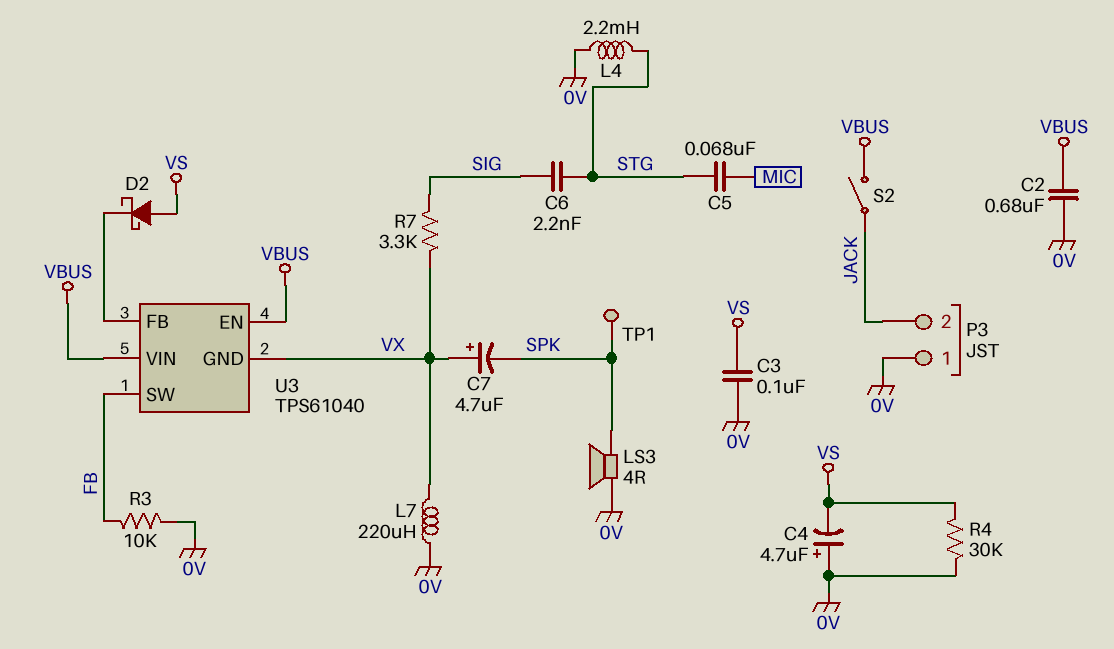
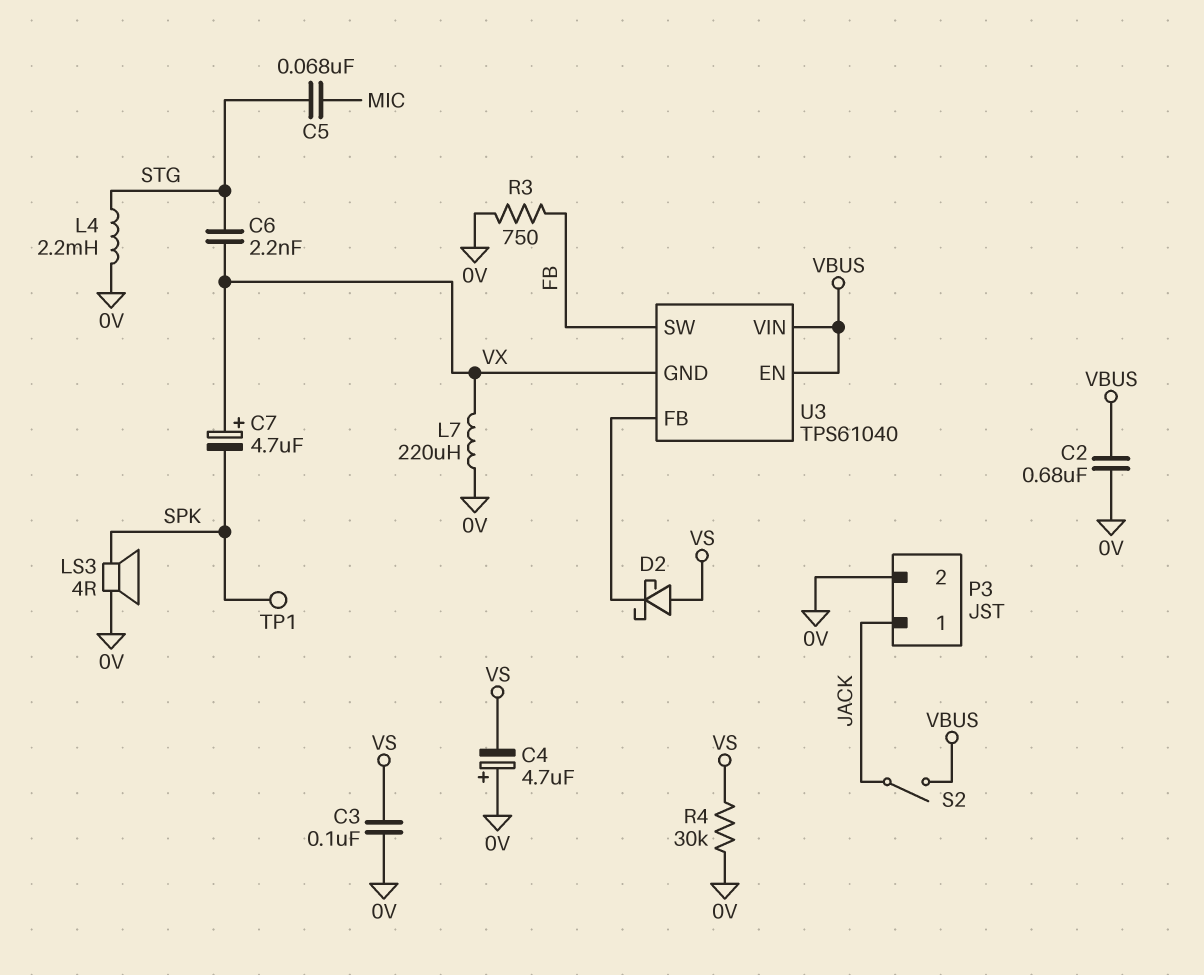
C6: 2.2nF (SIG, STG) -> 2.2nF (STG, VX)
P3 pin 1: 0V -> JACK
P3 pin 2: JACK -> 0V
R3: 10k (0V, FB) -> 750 (0V, FB)
R7: 3.3k (SIG, VX) -> none

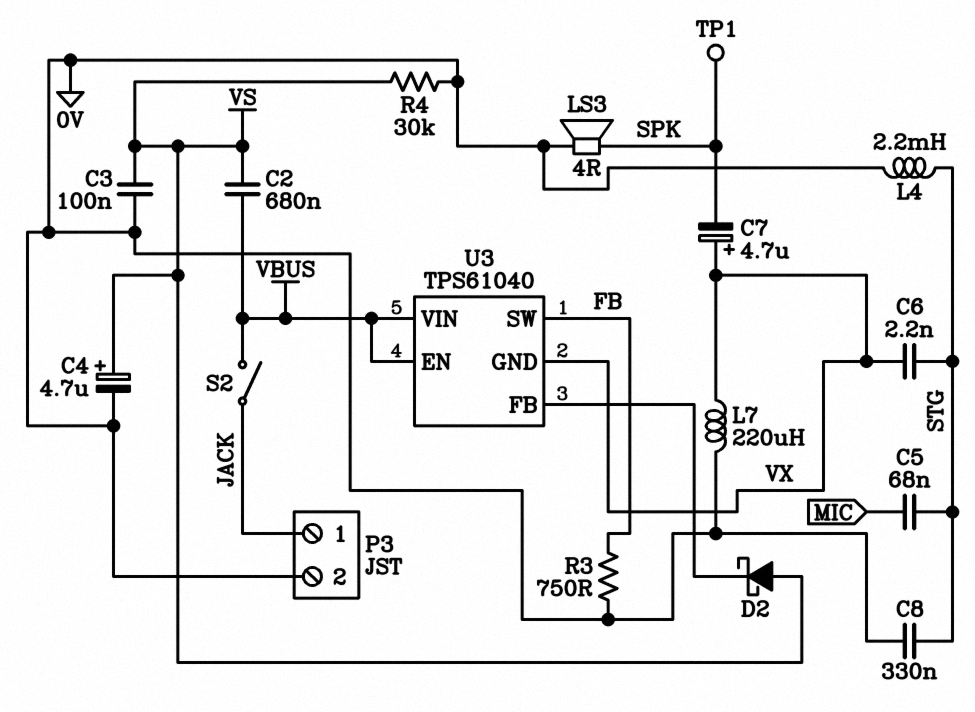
C2: 680nF (0V, VBUS) -> 680nF (VBUS, VS)
C4: 4.7uF (plus 0V, minus VS) -> 4.7uF (plus VS, minus 0V)
C8: none -> 330nF (0V, STG)

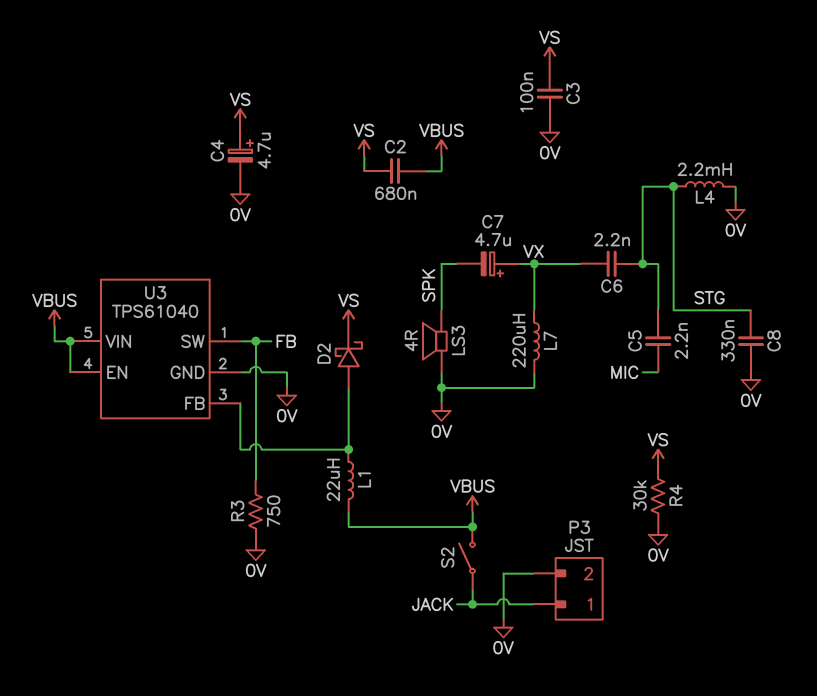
C5: 68nF (MIC, STG) -> 2.2nF (MIC, STG)
D2: schottky (A VS, K U3/FB) -> schottky (A U3/FB, K VS)
L1: none -> 22uH (U3/FB, VBUS)
TP1: test point (SPK) -> none
U3 pin GND: VX -> 0V

